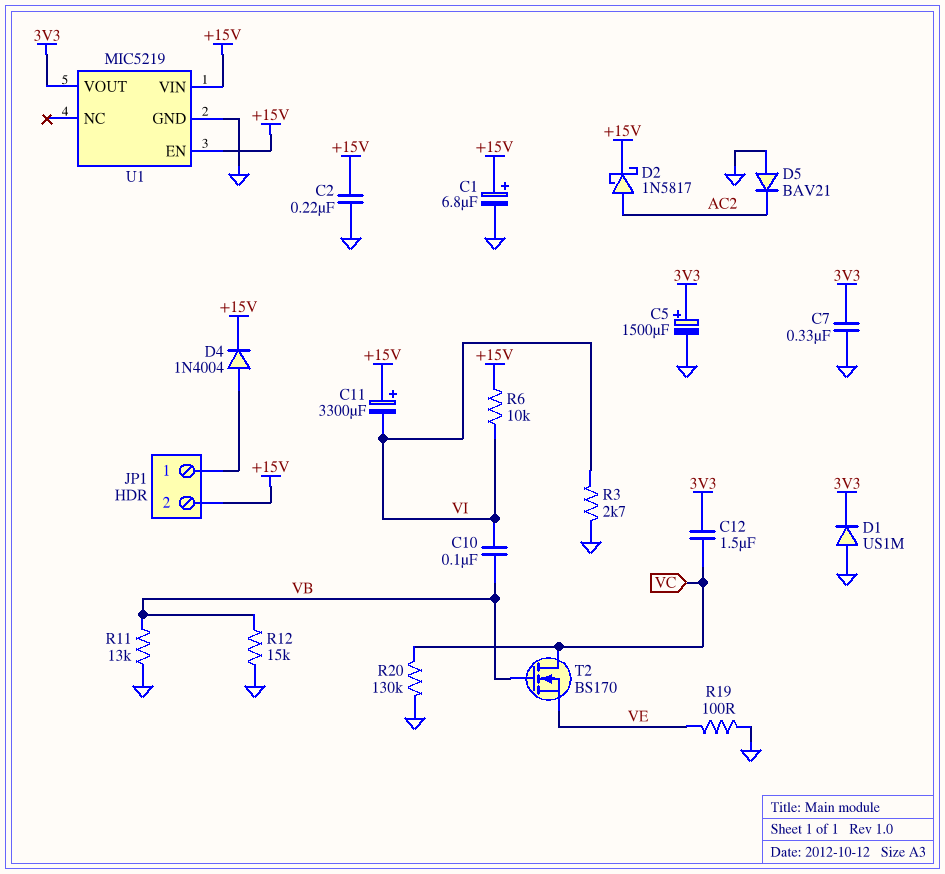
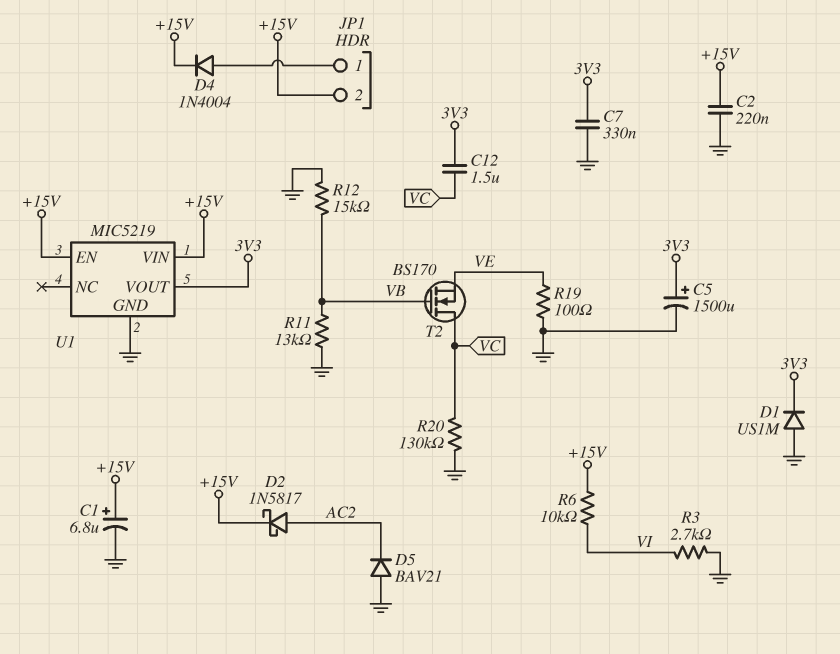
C10: 100nF (VB, VI) -> none
C11: 3300uF (plus +15V, minus VI) -> none

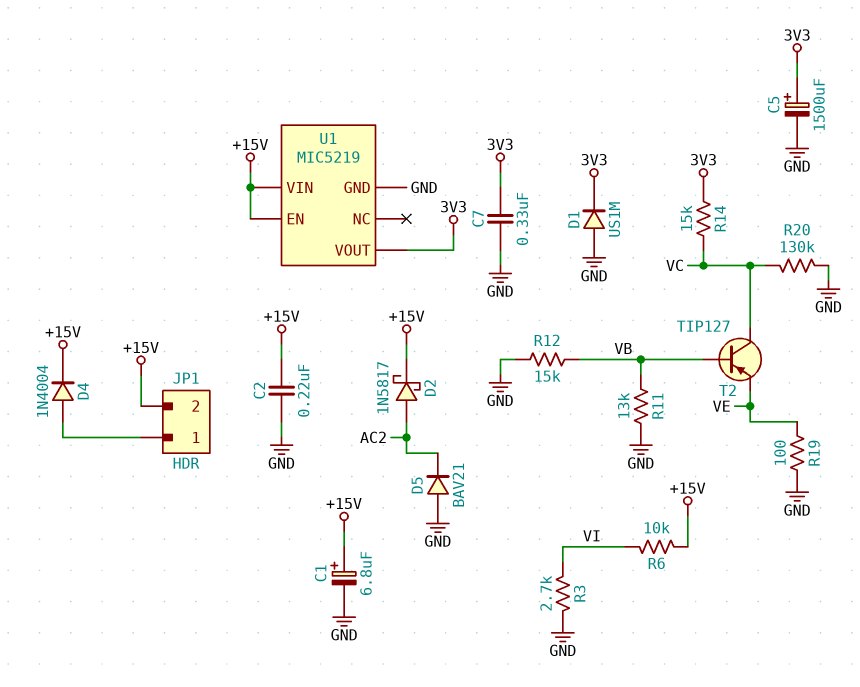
C12: 1.5uF (3V3, VC) -> none
R14: none -> 15k (3V3, VC)
T2: NMOS BS170 (G VB, D VC, S VE) -> PNP TIP127 (B VB, C VC, E VE)

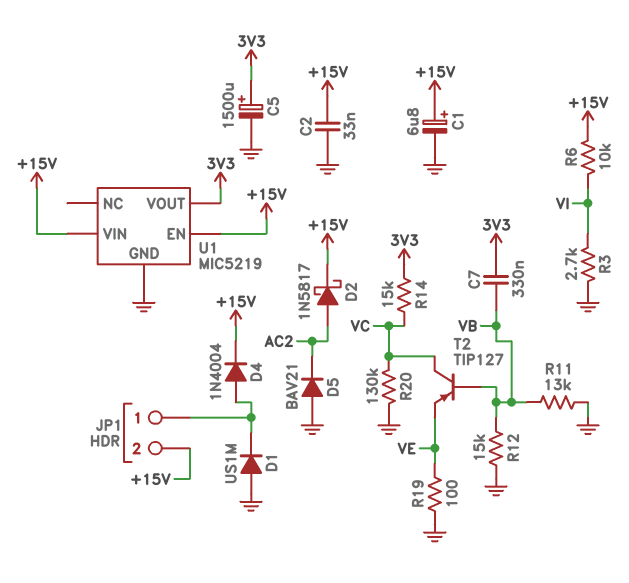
C2: 220nF (+15V, GND) -> 33nF (+15V, GND)
C7: 330nF (3V3, GND) -> 330nF (3V3, VB)
D1: diode US1M (A GND, K 3V3) -> diode US1M (A GND, K JP1/1)

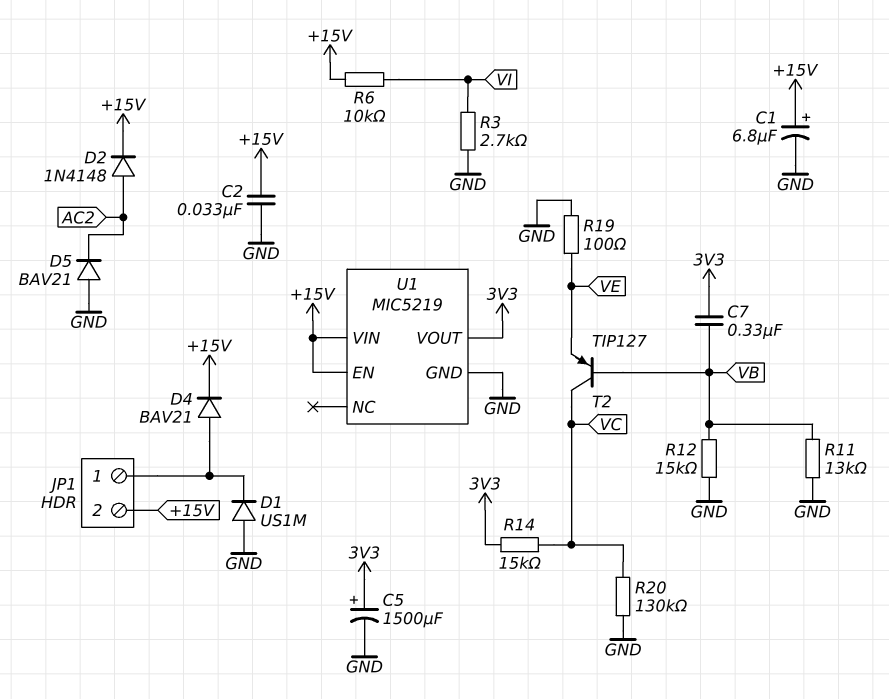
D2: schottky 1N5817 (A AC2, K +15V) -> diode 1N4148 (A AC2, K +15V)
D4: diode 1N4004 (A JP1/1, K +15V) -> diode BAV21 (A JP1/1, K +15V)

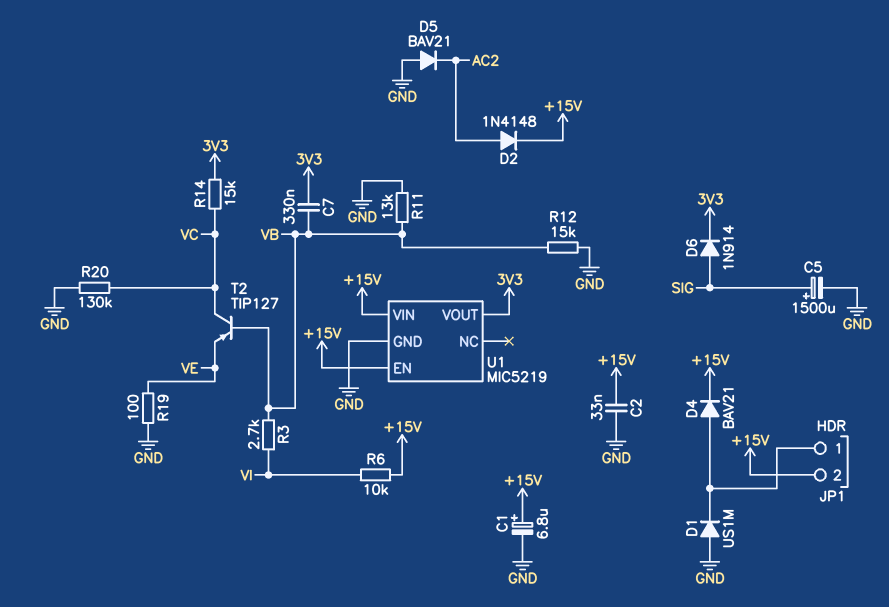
C5: 1500uF (plus 3V3, minus GND) -> 1500uF (plus SIG, minus GND)
D6: none -> diode 1N914 (A SIG, K 3V3)
R3: 2.7k (GND, VI) -> 2.7k (VB, VI)

